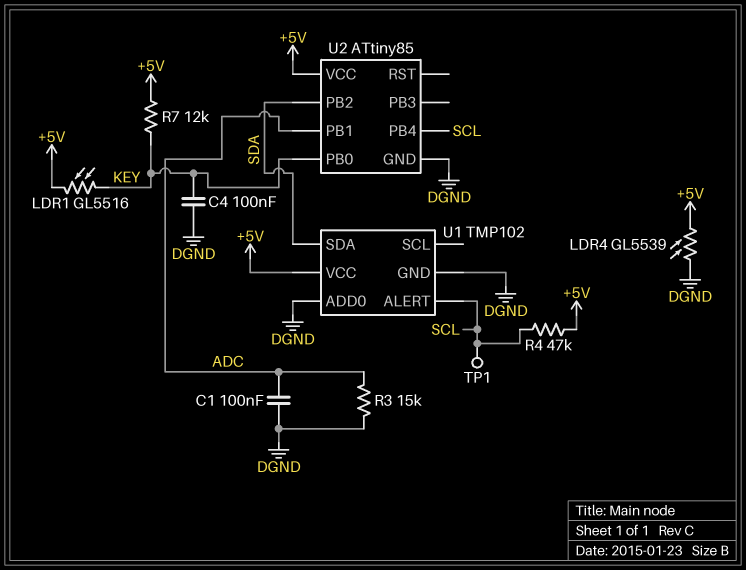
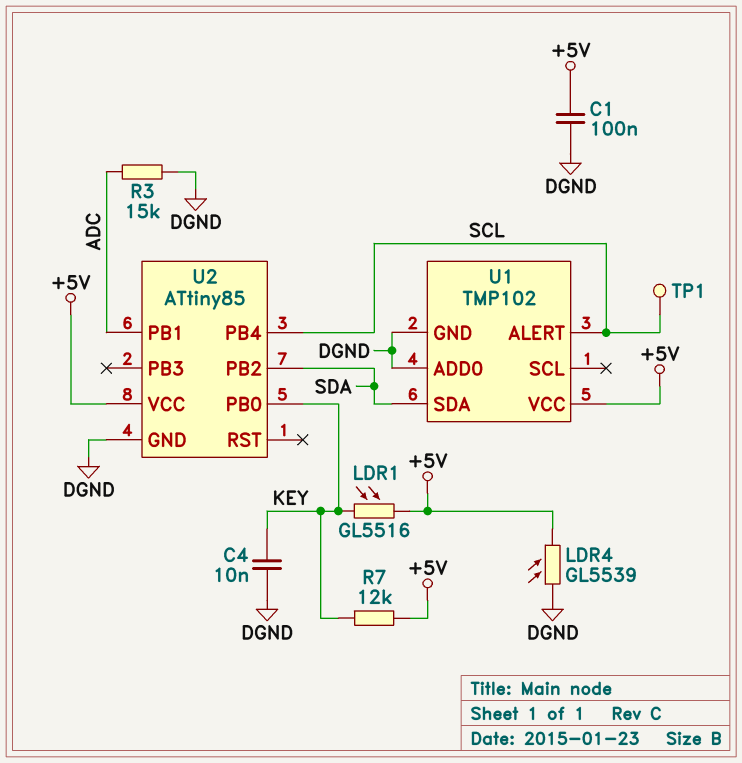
C1: 100nF (ADC, DGND) -> 100nF (+5V, DGND)
C4: 100nF (DGND, KEY) -> 10nF (DGND, KEY)
R4: 47k (+5V, SCL) -> none

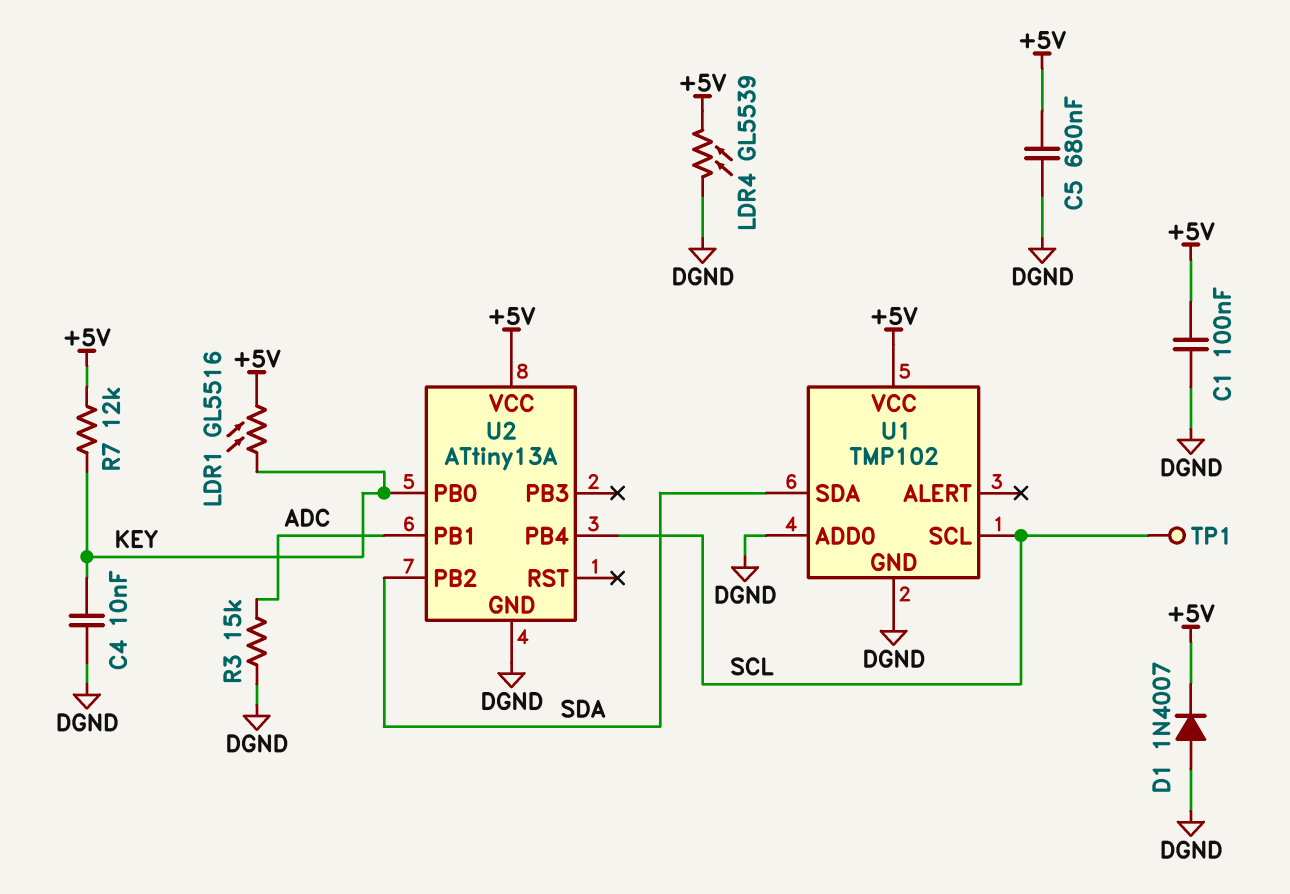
C5: none -> 680nF (+5V, DGND)
D1: none -> diode 1N4007 (A DGND, K +5V)
U1 pin ALERT: SCL -> none
U1 pin SCL: none -> SCL
U2: ATtiny85 -> ATtiny13A

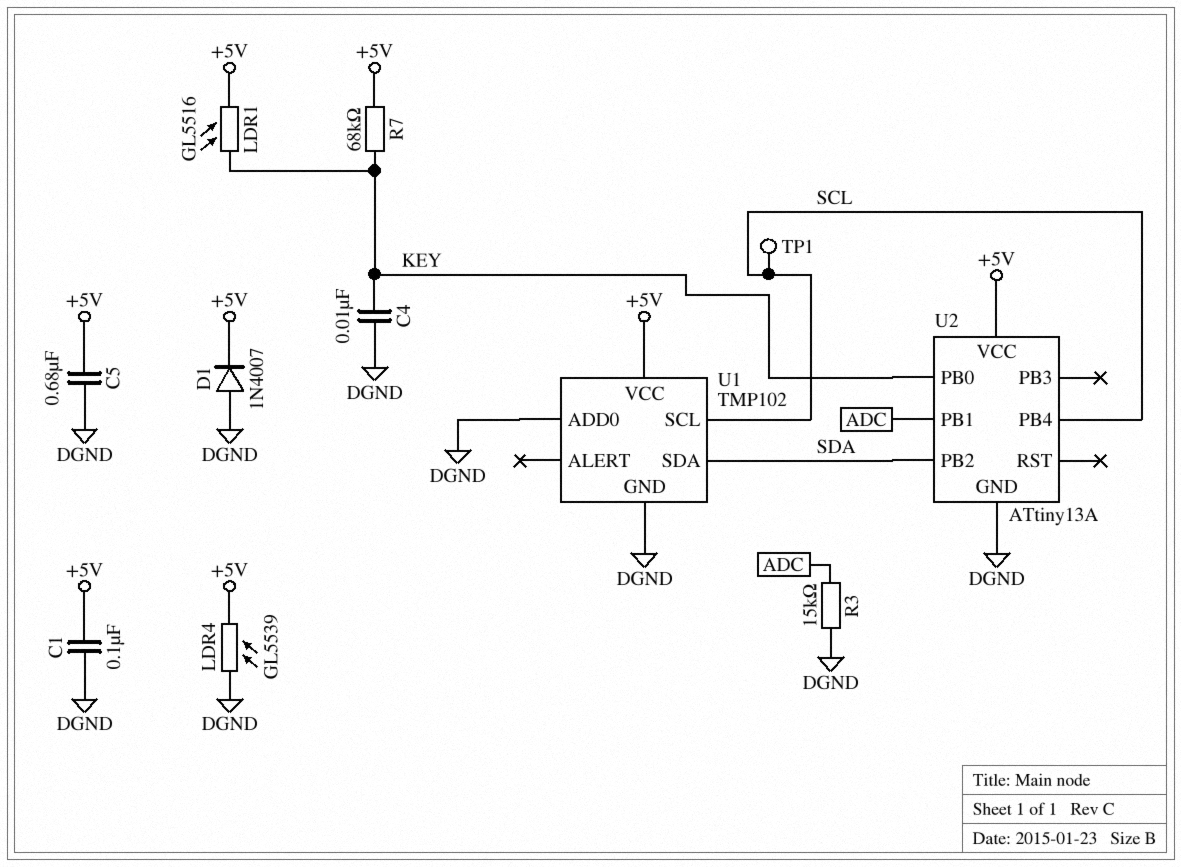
R7: 12k (+5V, KEY) -> 68k (+5V, KEY)

